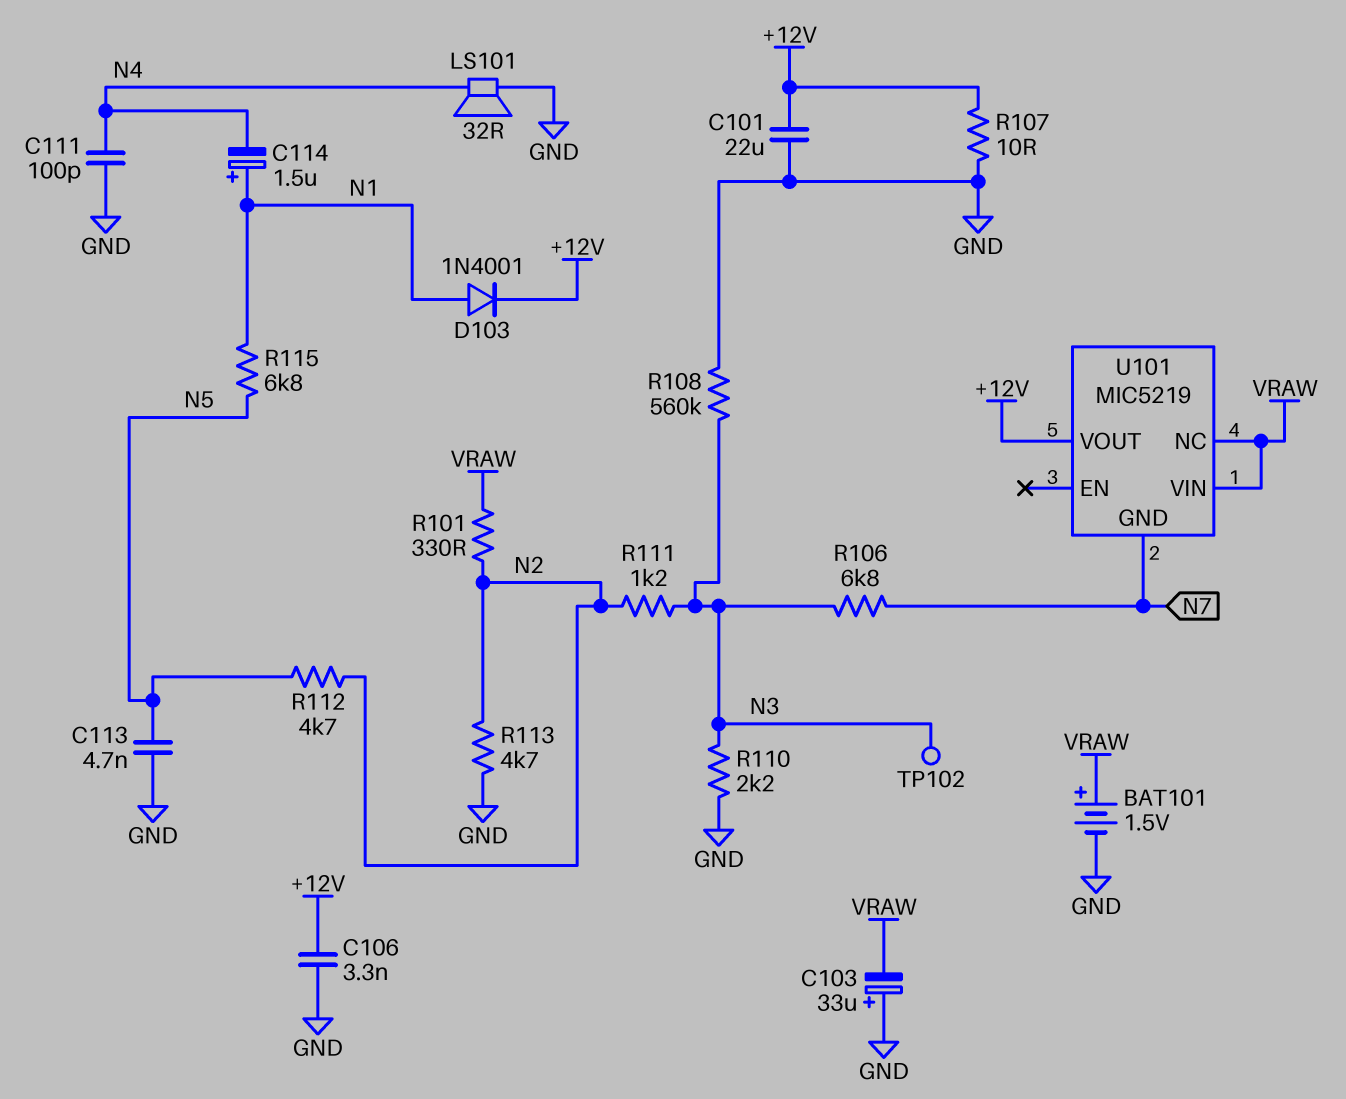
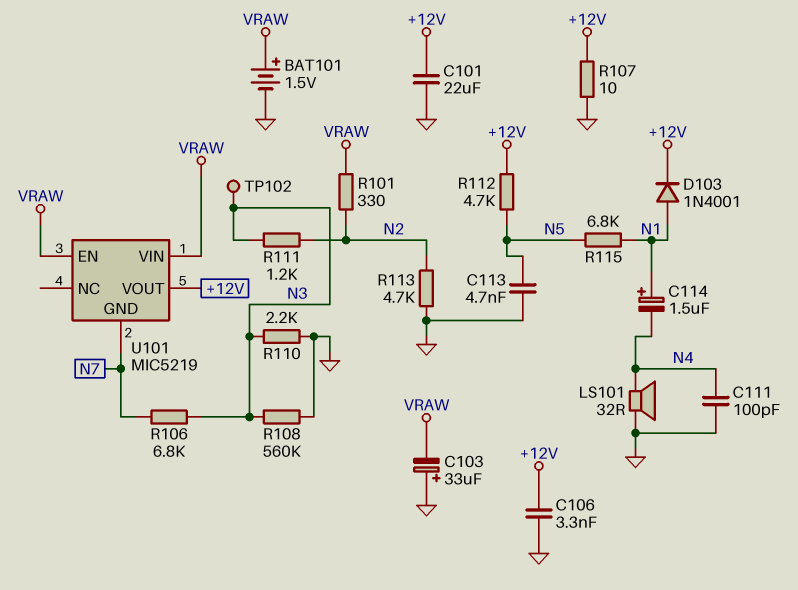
R112: 4.7k (N2, N5) -> 4.7k (+12V, N5)
U101 pin EN: none -> VRAW
U101 pin NC: VRAW -> none

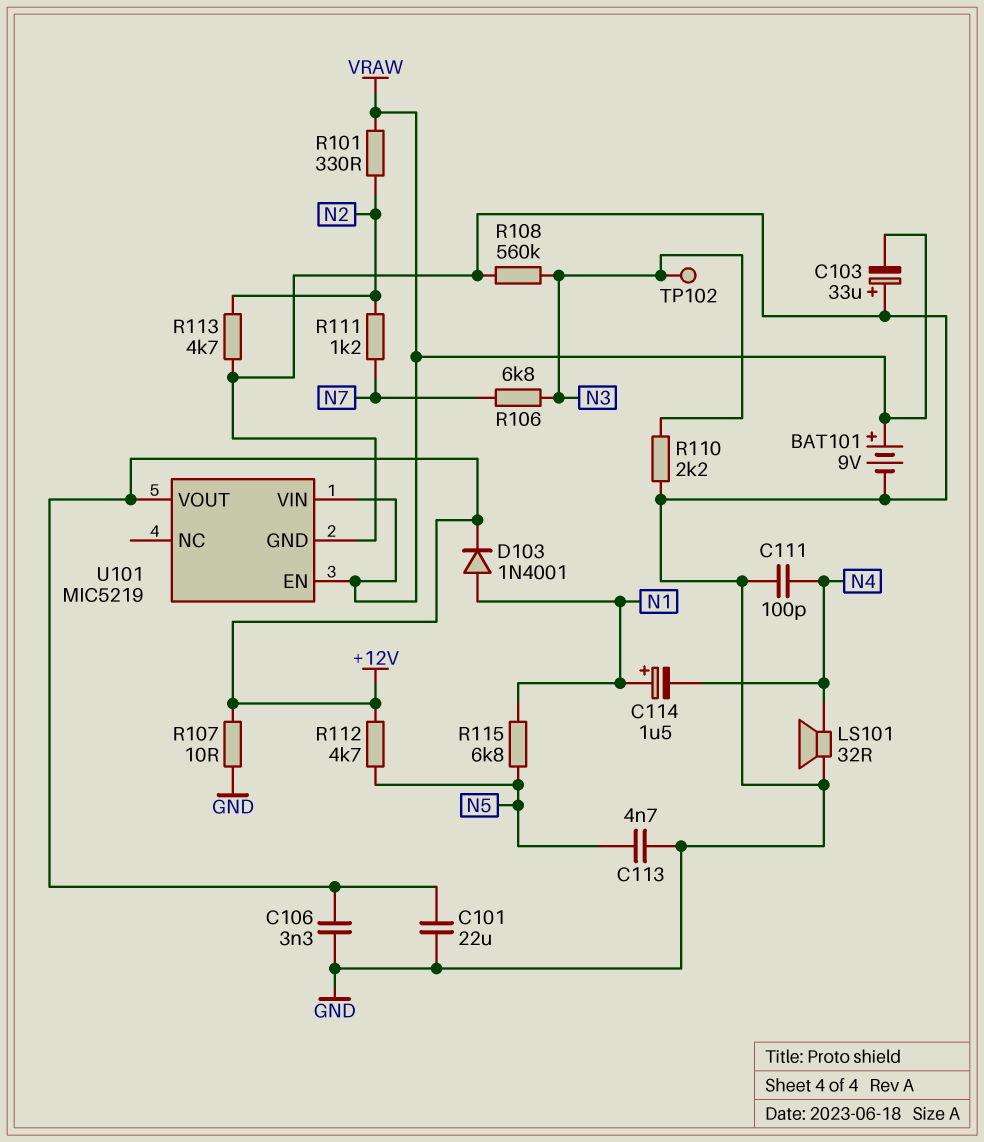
BAT101: 1.5V (plus VRAW, minus GND) -> 9V (plus VRAW, minus GND)
R111: 1.2k (N2, N3) -> 1.2k (N2, N7)
U101 pin GND: N7 -> GND

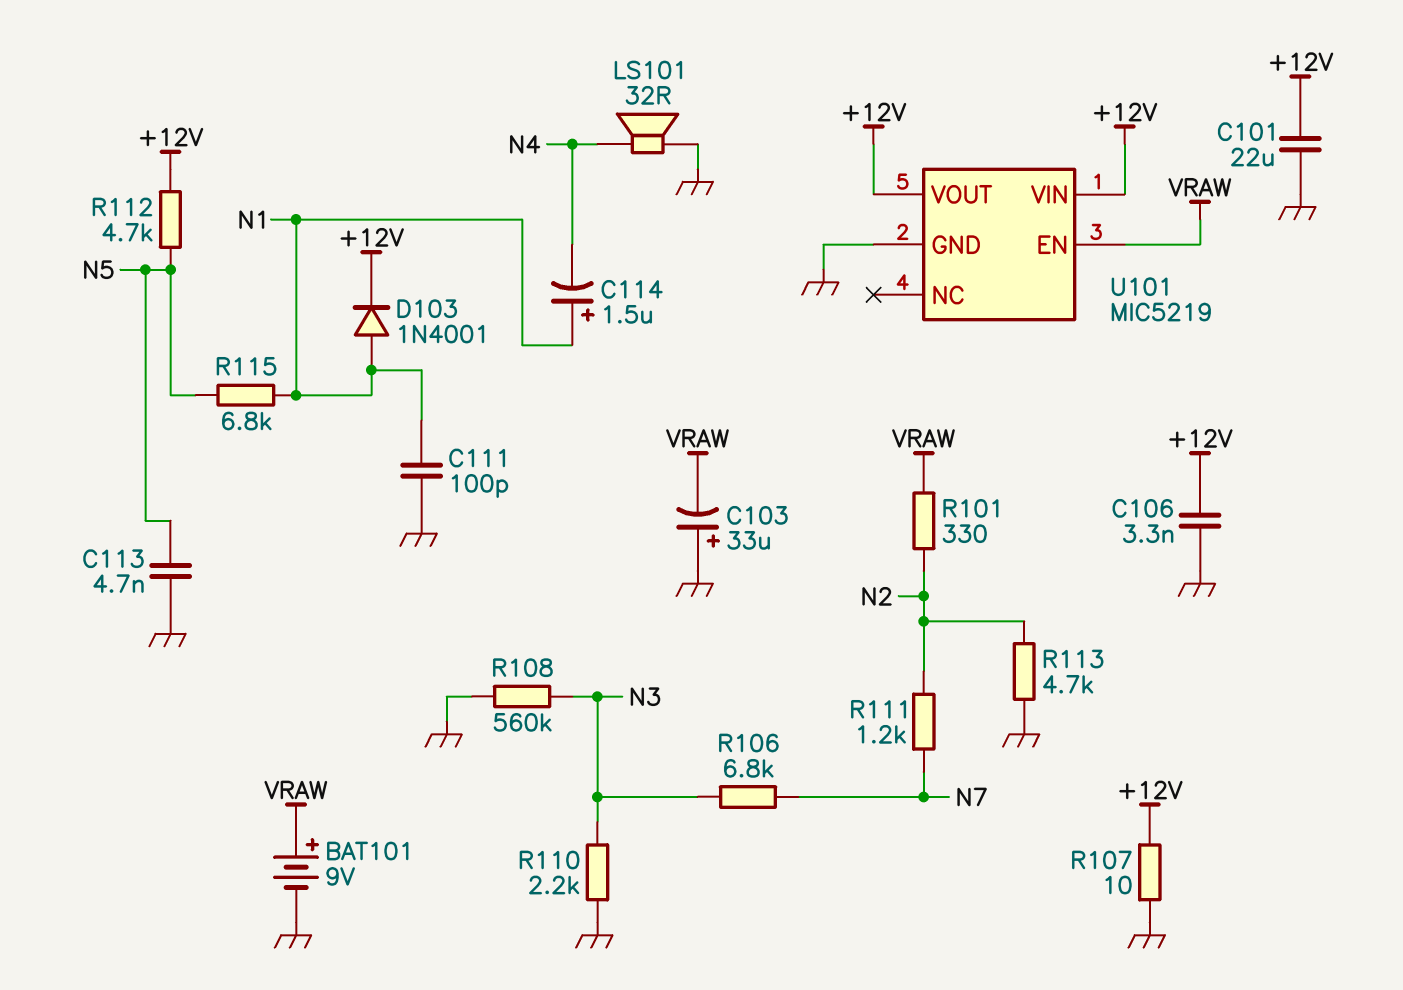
C111: 100pF (GND, N4) -> 100pF (GND, N1)
TP102: test point (N3) -> none
U101 pin VIN: VRAW -> +12V

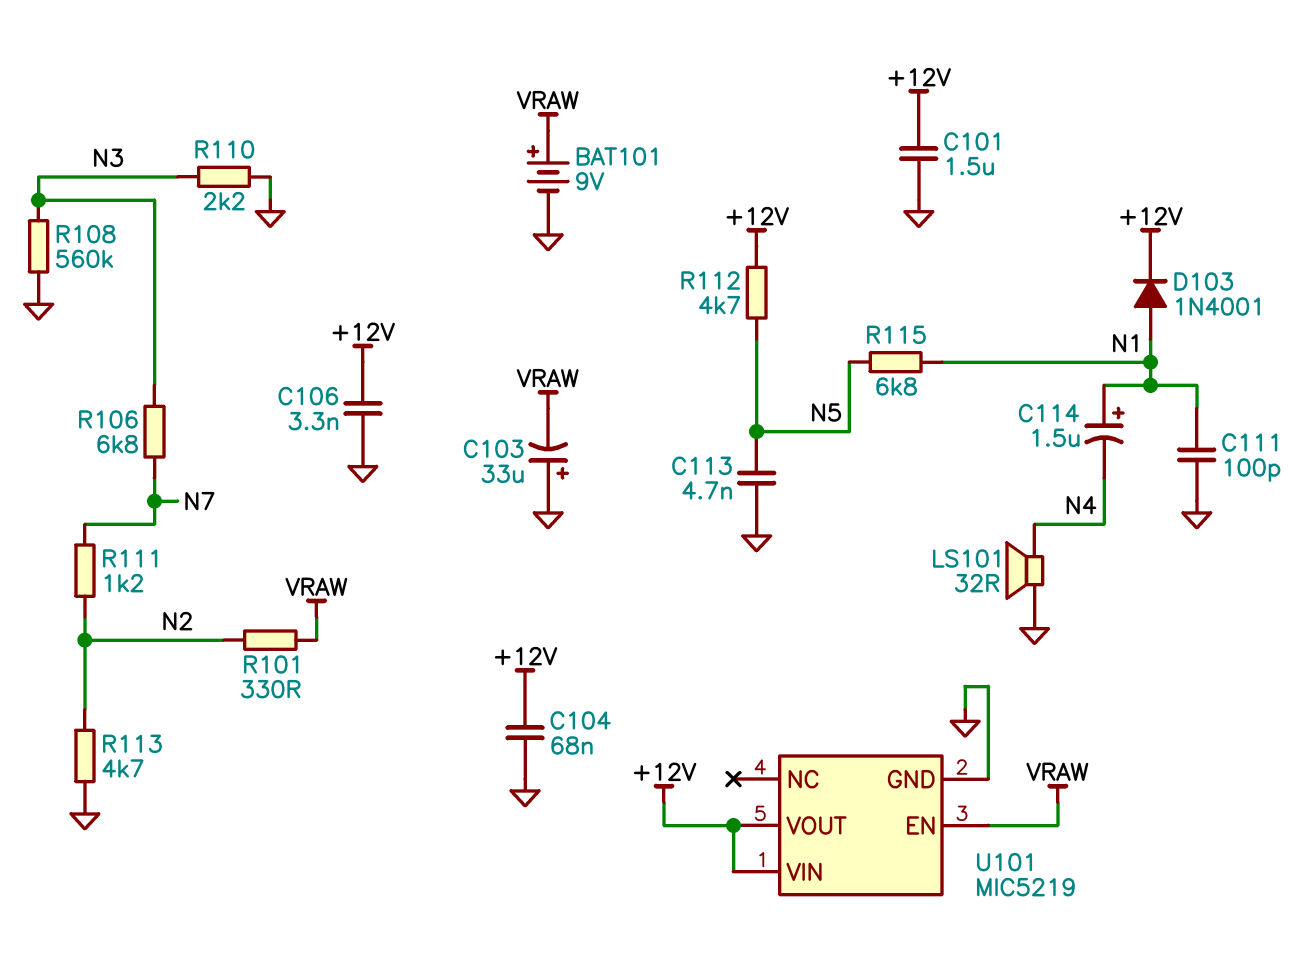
C101: 22uF (+12V, GND) -> 1.5uF (+12V, GND)
C104: none -> 68nF (+12V, GND)
R107: 10 (+12V, GND) -> none

